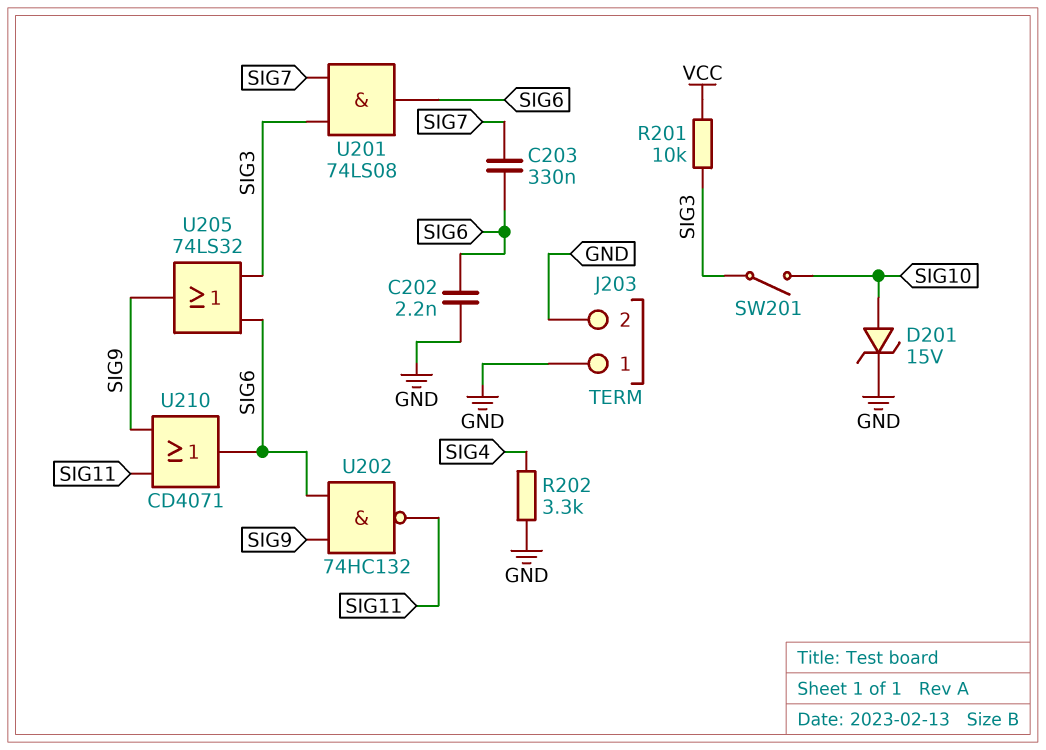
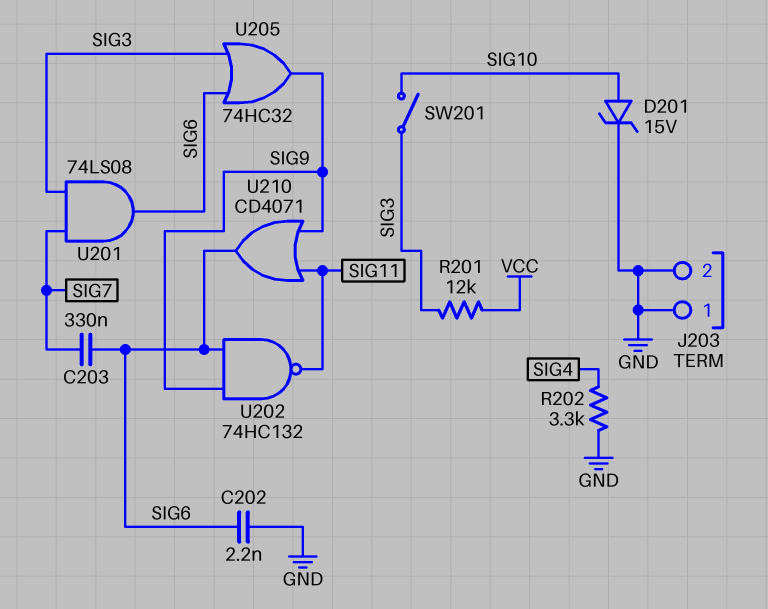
R201: 10k (SIG3, VCC) -> 12k (SIG3, VCC)
U205: OR 74LS32 (in SIG3, in SIG6, out SIG9) -> OR 74HC32 (in SIG3, in SIG6, out SIG9)

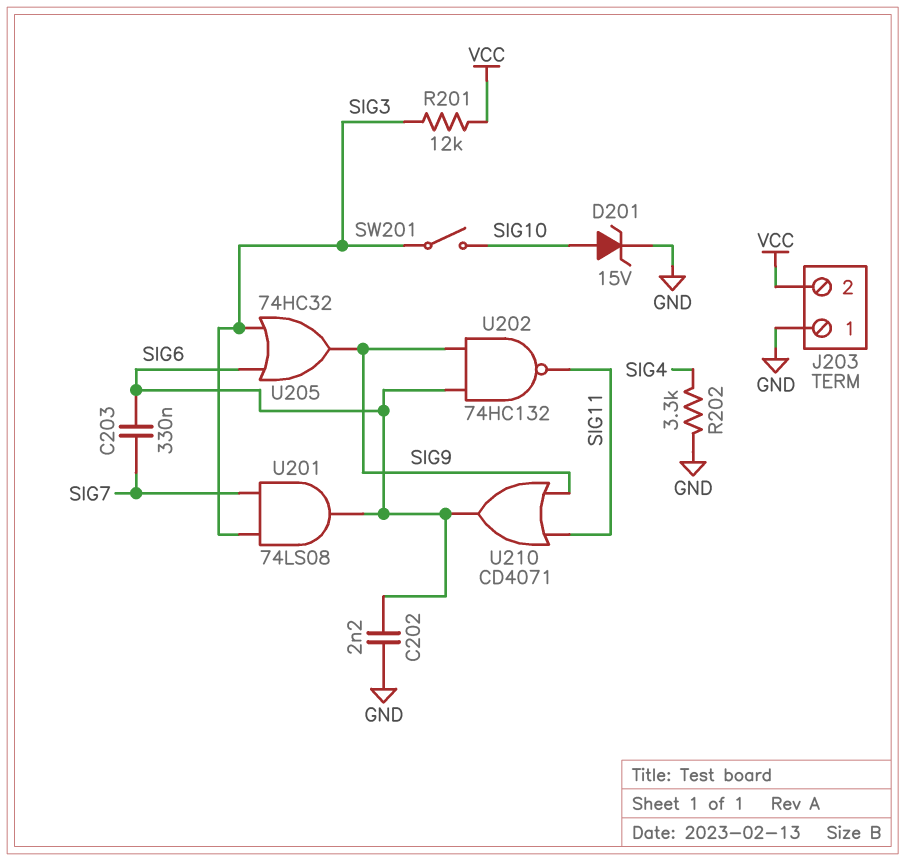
J203 pin 2: GND -> VCC

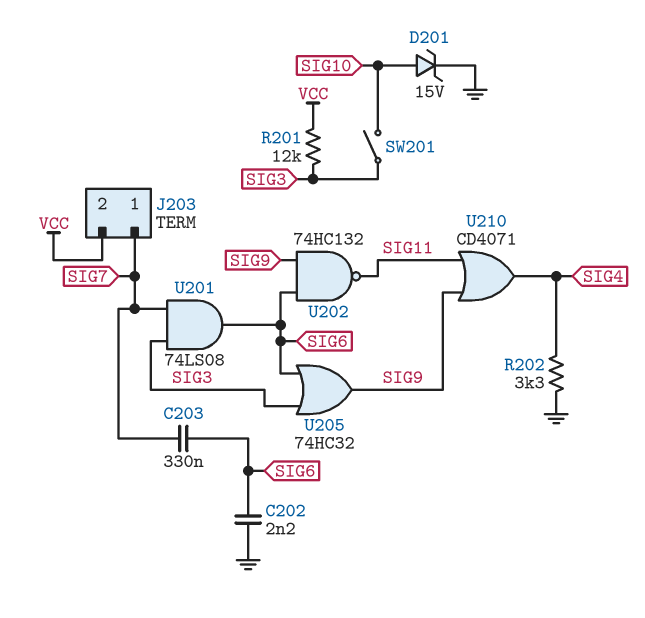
J203 pin 1: GND -> SIG7
U210: OR CD4071 (in SIG9, in SIG11, out SIG6) -> OR CD4071 (in SIG9, in SIG11, out SIG4)

